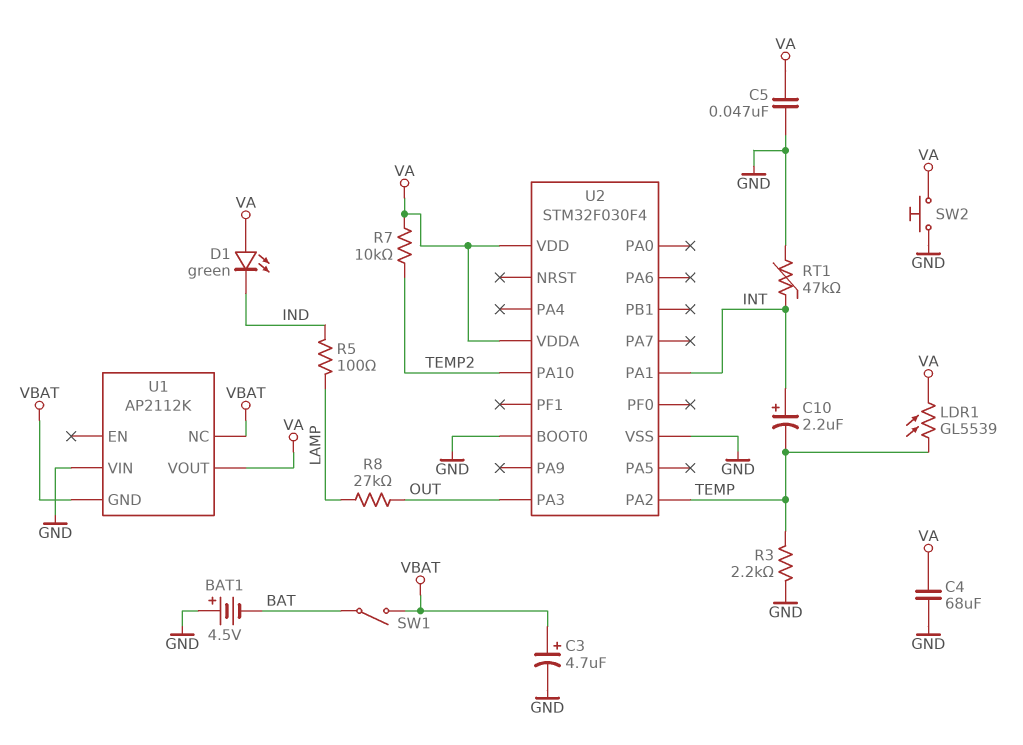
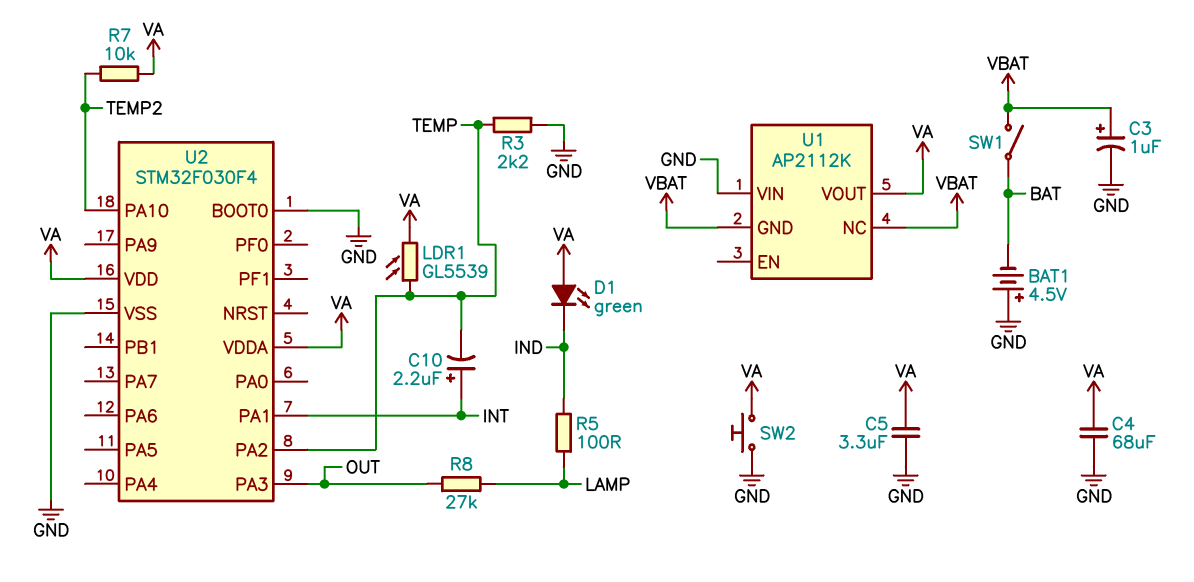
C3: 4.7uF (plus VBAT, minus GND) -> 1uF (plus VBAT, minus GND)
C5: 47nF (GND, VA) -> 3.3uF (GND, VA)
RT1: 47k (GND, INT) -> none

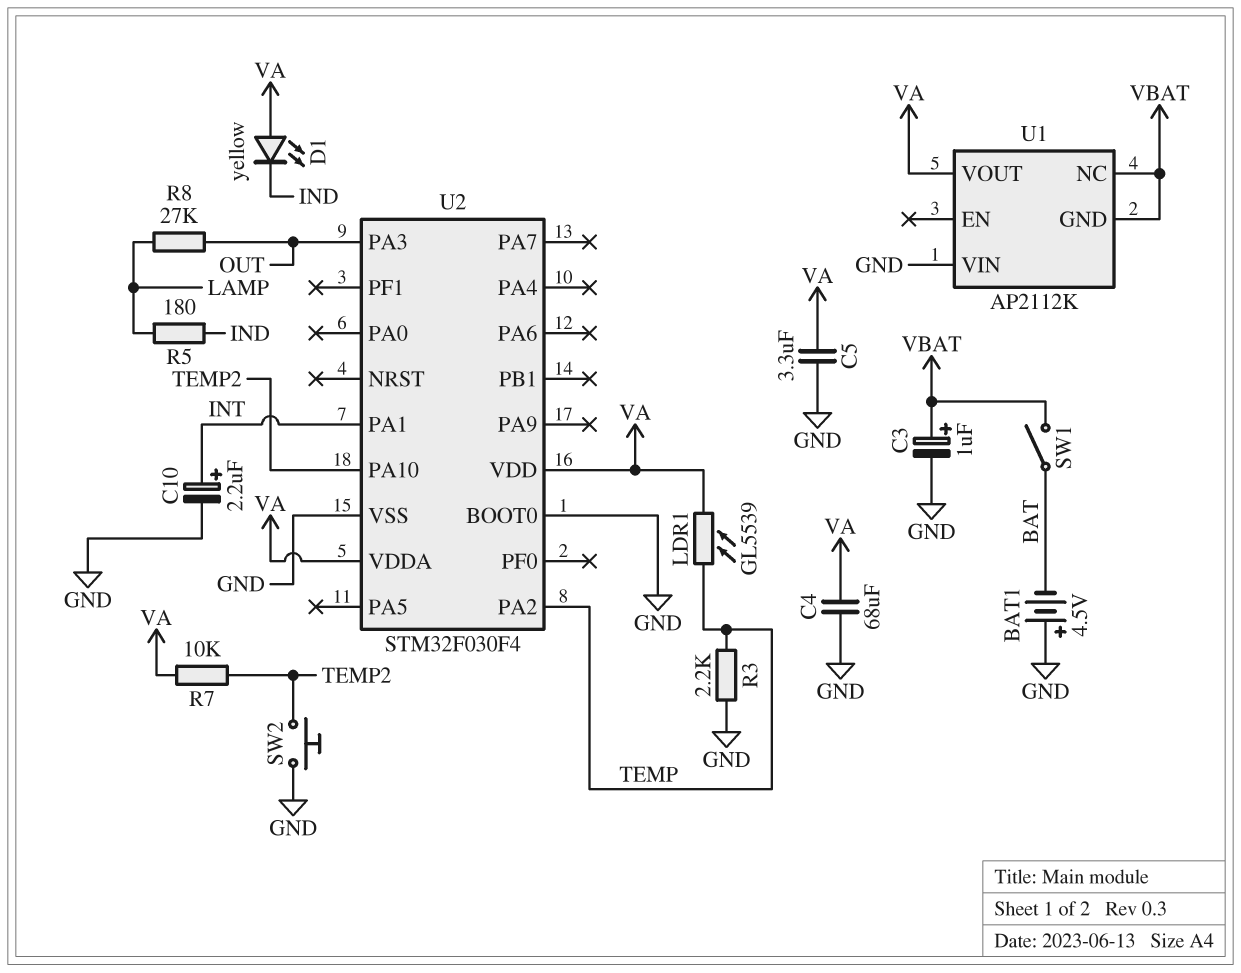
C10: 2.2uF (plus INT, minus TEMP) -> 2.2uF (plus INT, minus GND)
D1: LED green (A VA, K IND) -> LED yellow (A VA, K IND)
R5: 100 (IND, LAMP) -> 180 (IND, LAMP)
SW2: button (GND, VA) -> button (GND, TEMP2)

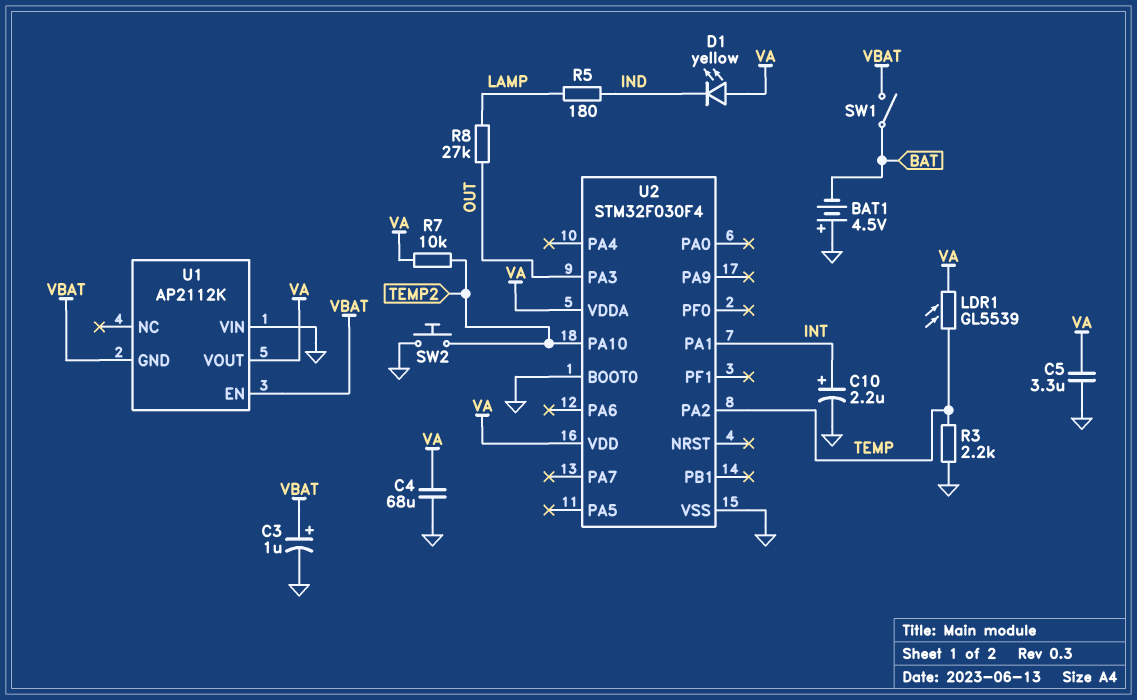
U1 pin EN: none -> VBAT
U1 pin NC: VBAT -> none

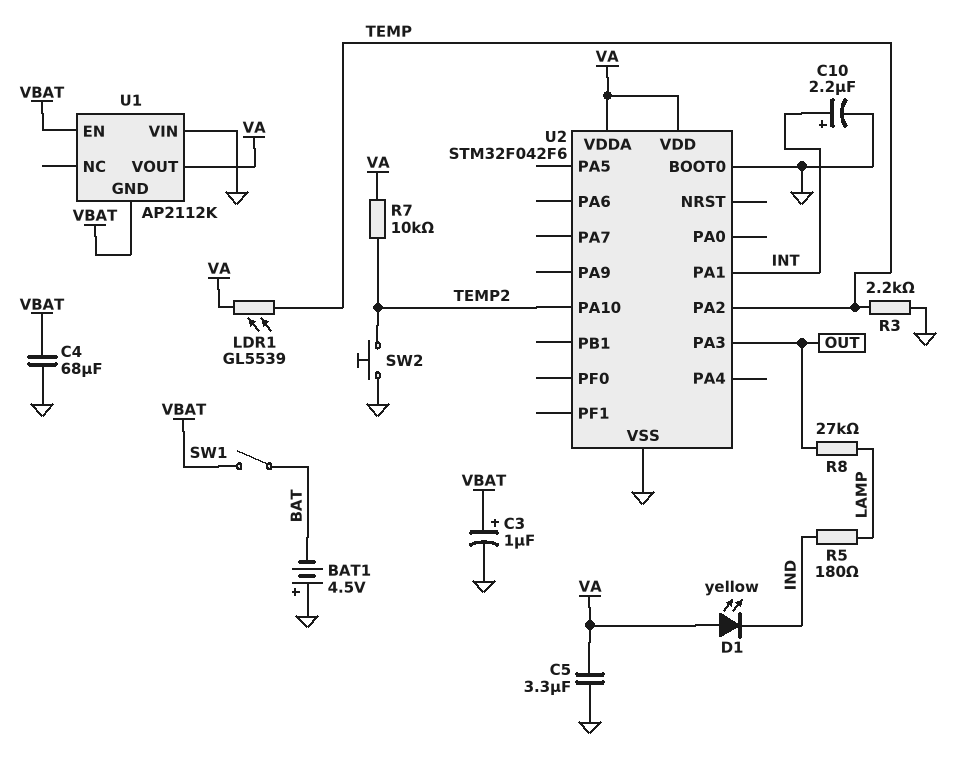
C4: 68uF (GND, VA) -> 68uF (GND, VBAT)
U2: STM32F030F4 -> STM32F042F6

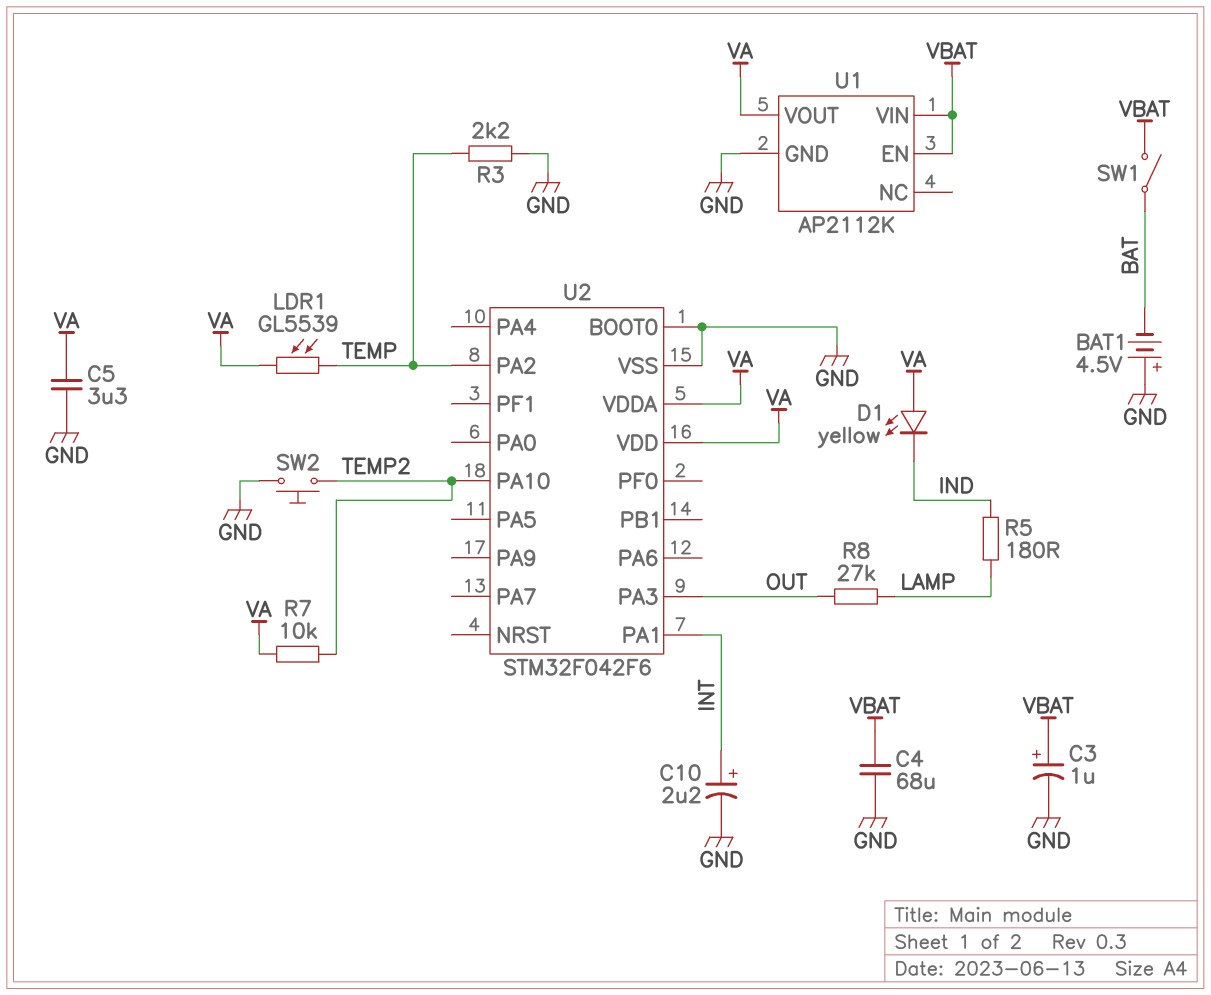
U1 pin GND: VBAT -> GND
U1 pin VIN: GND -> VBAT

